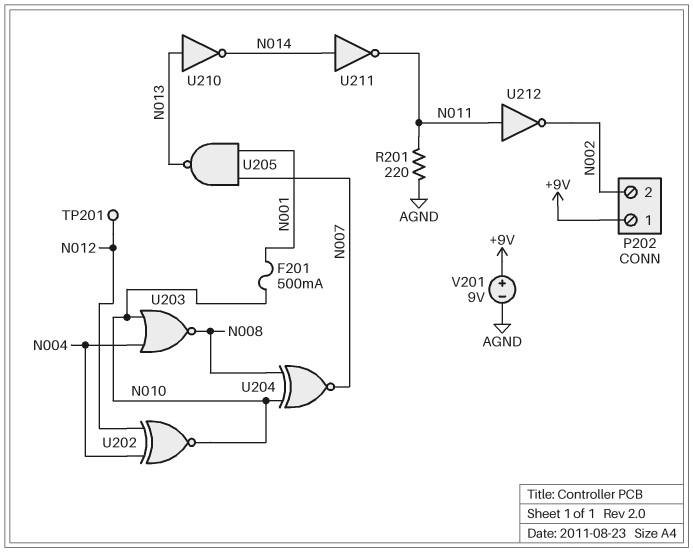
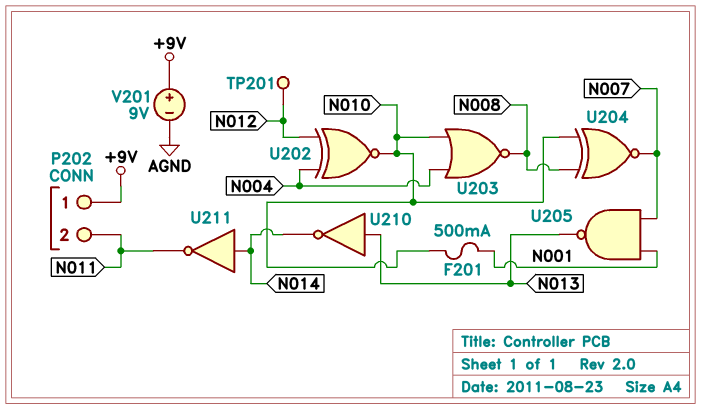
P202 pin 2: N002 -> N011
R201: 220 (AGND, N011) -> none
U212: NOT (in N011, out N002) -> none

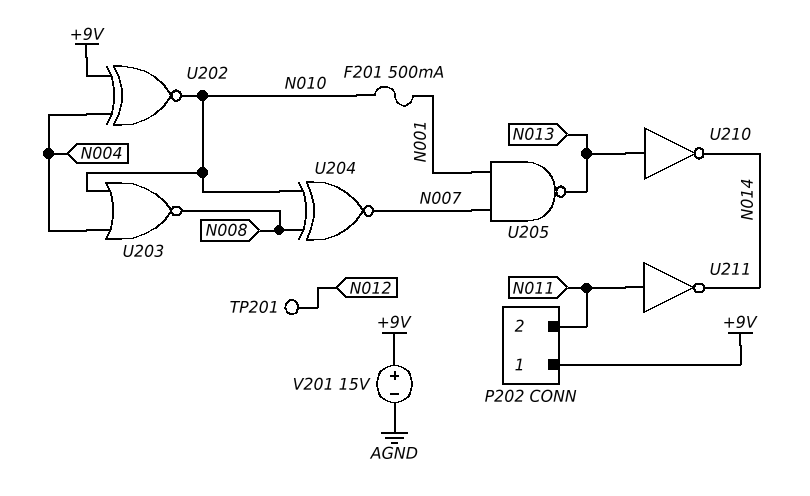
U202: XNOR (in N004, in N012, out N010) -> XNOR (in +9V, in N004, out N010)
U211: NOT (in N014, out N011) -> NOT (in N011, out N014)
V201: 9V (plus +9V, minus AGND) -> 15V (plus +9V, minus AGND)

